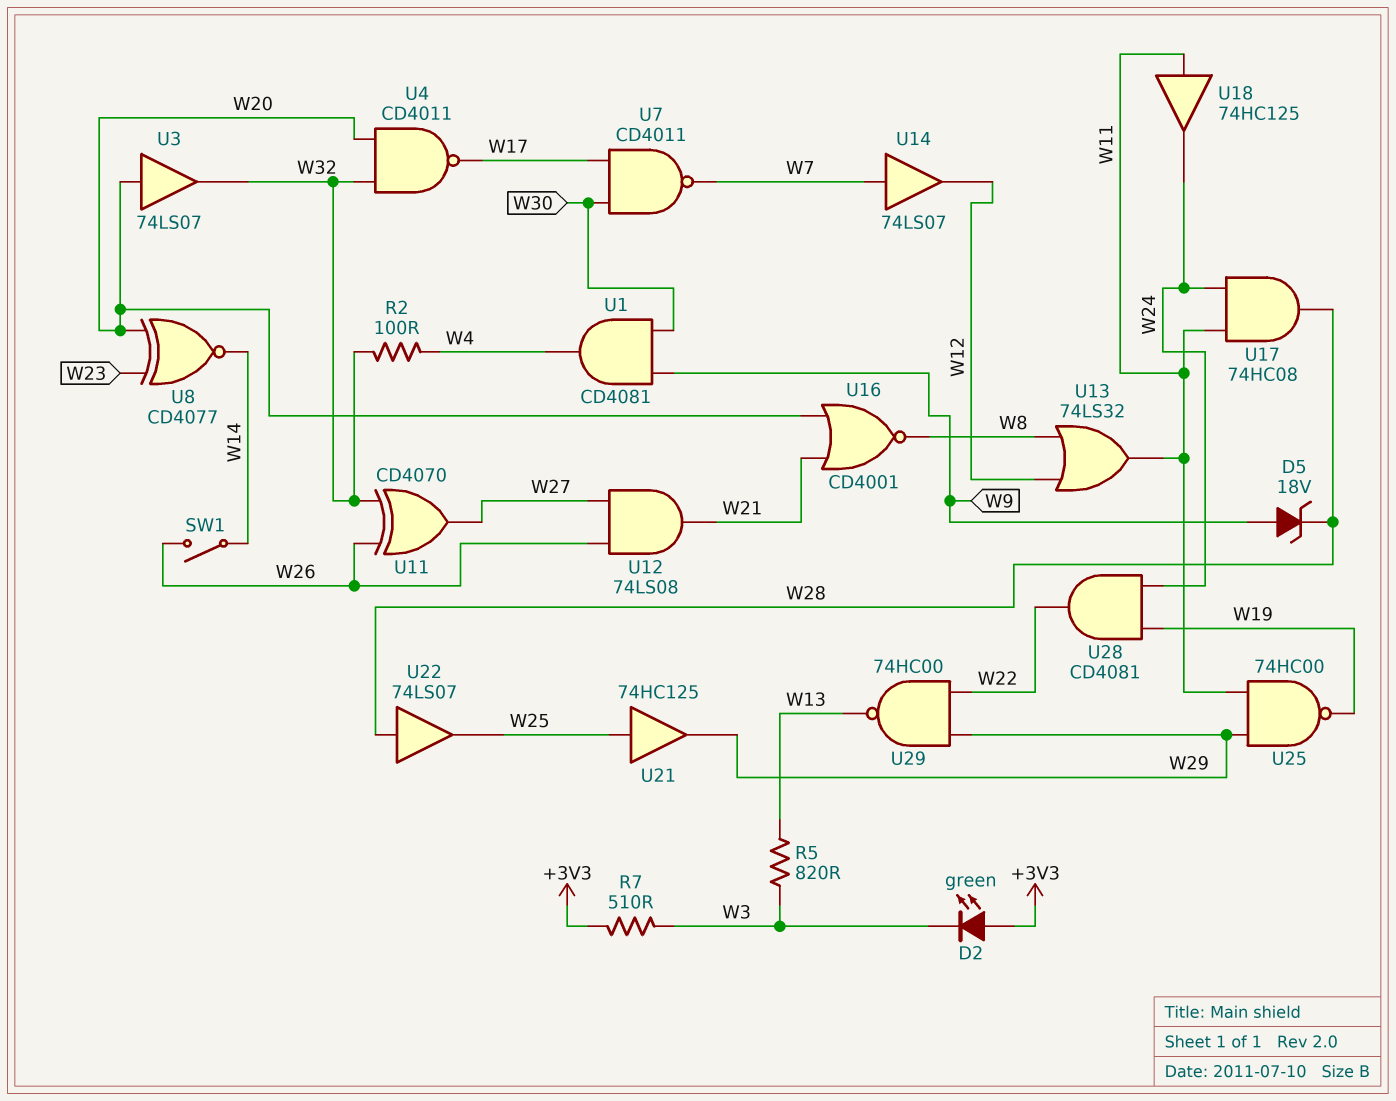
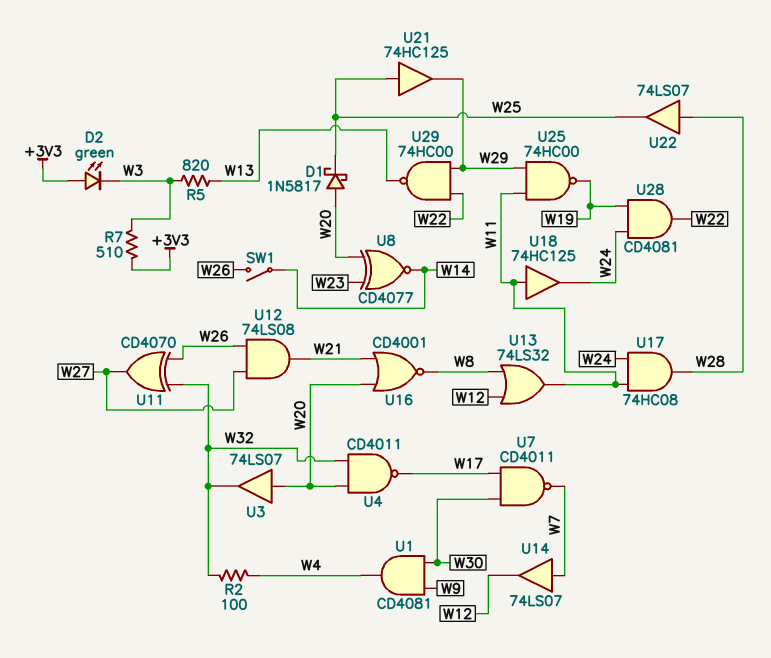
D1: none -> schottky 1N5817 (A W20, K W25)
D5: zener 18V (A W9, K W28) -> none

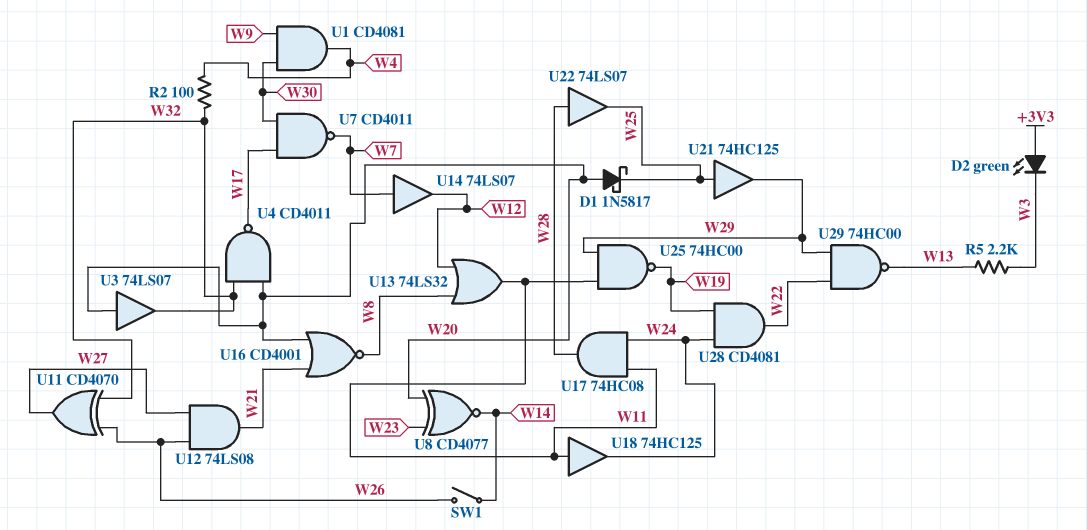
R5: 820 (W3, W13) -> 2.2k (W3, W13)
R7: 510 (+3V3, W3) -> none

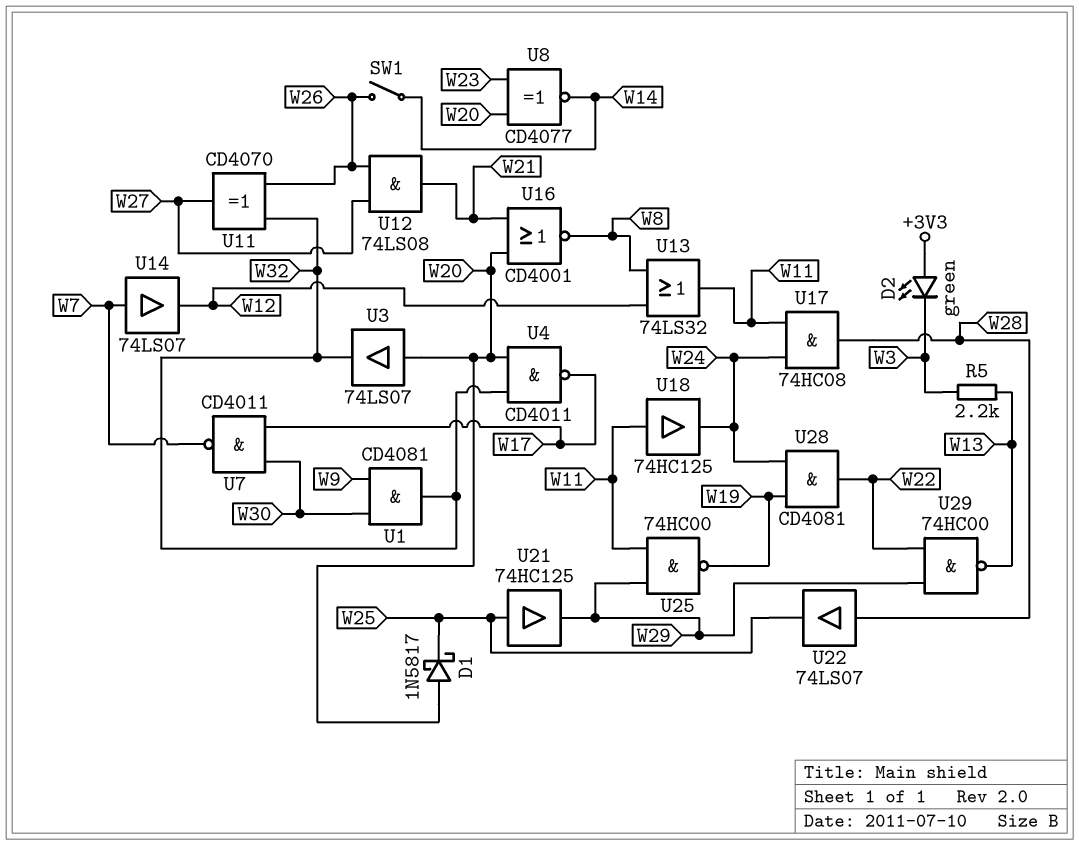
R2: 100 (W4, W32) -> none
U1: AND CD4081 (in W9, in W30, out W4) -> AND CD4081 (in W9, in W30, out W32)

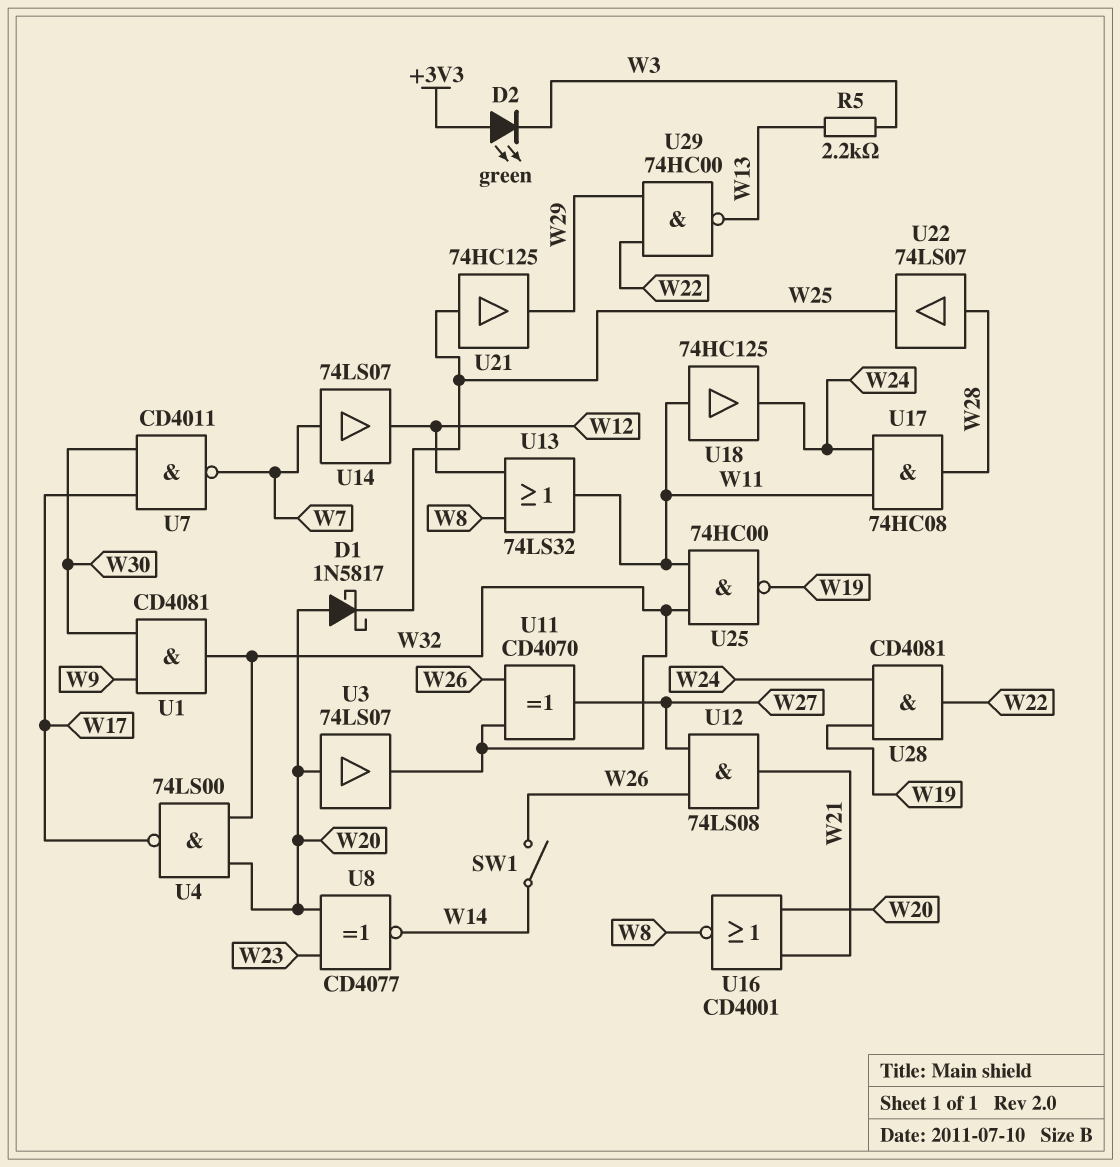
U4: NAND CD4011 (in W20, in W32, out W17) -> NAND 74LS00 (in W20, in W32, out W17)
U25: NAND 74HC00 (in W11, in W29, out W19) -> NAND 74HC00 (in W11, in W32, out W19)

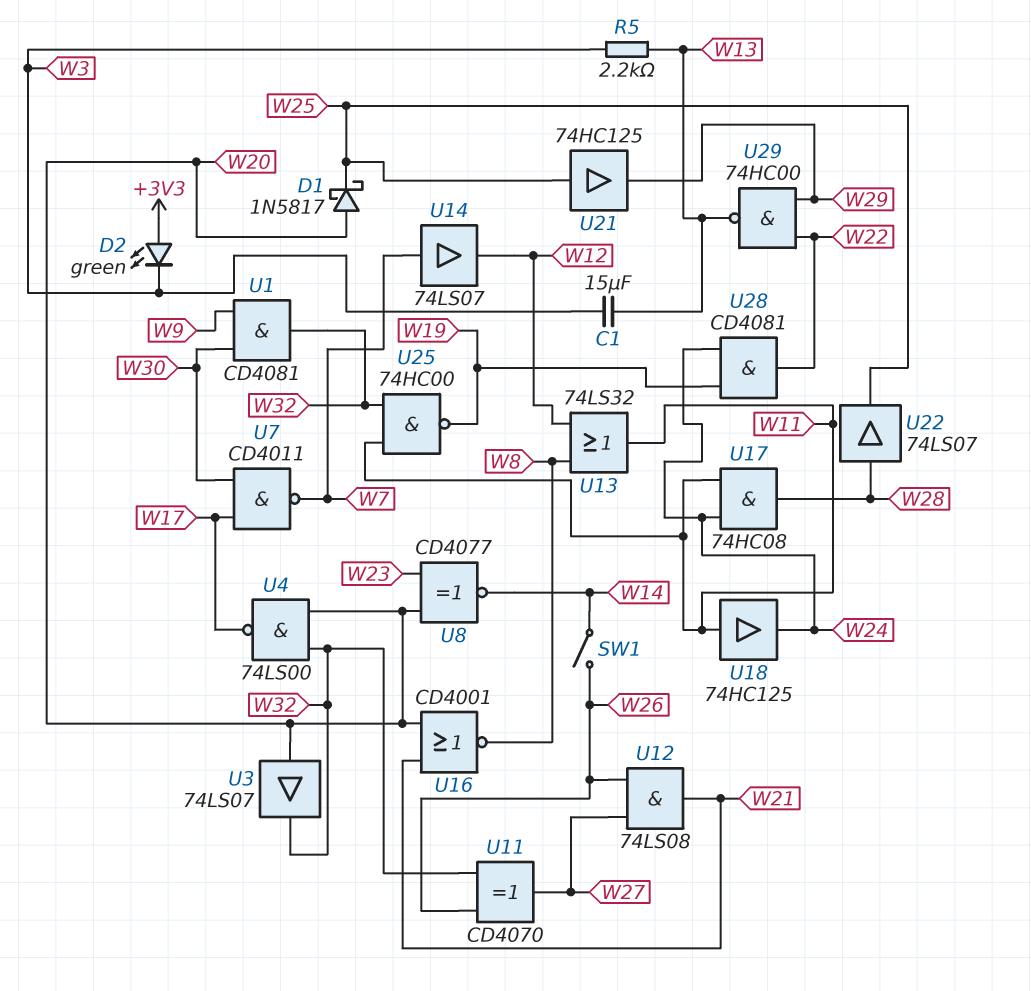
C1: none -> 15uF (W3, W13)

